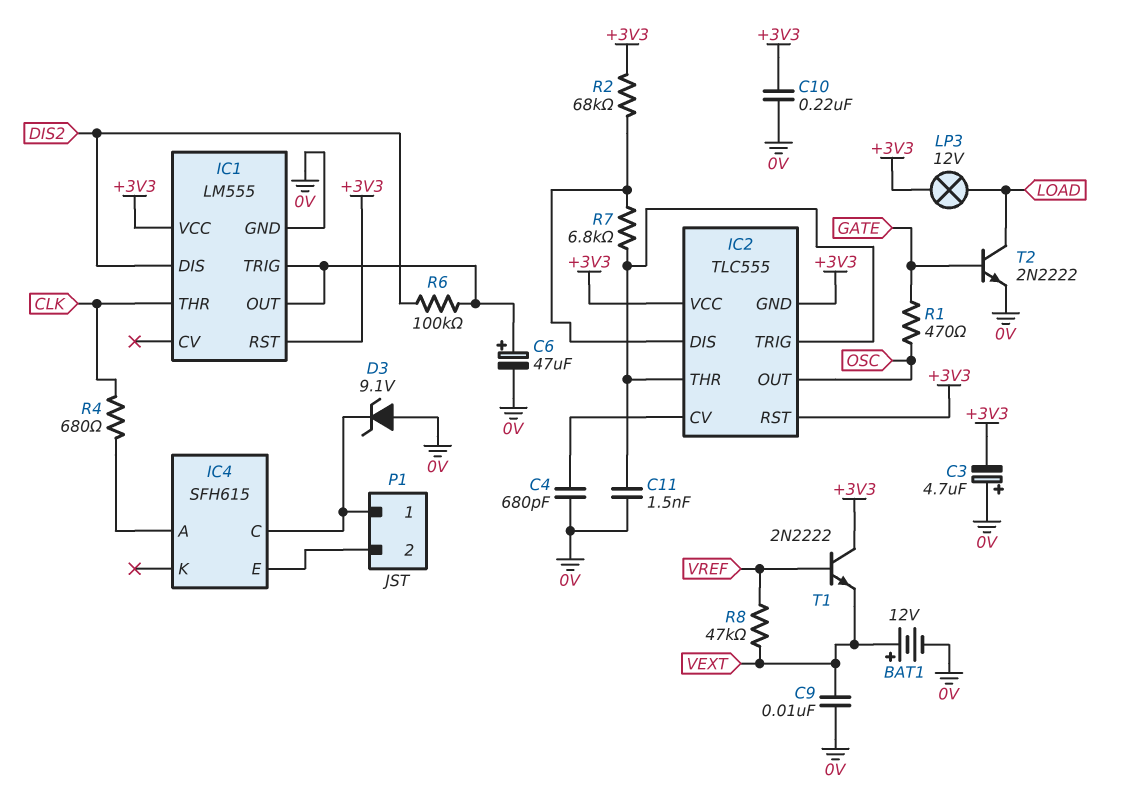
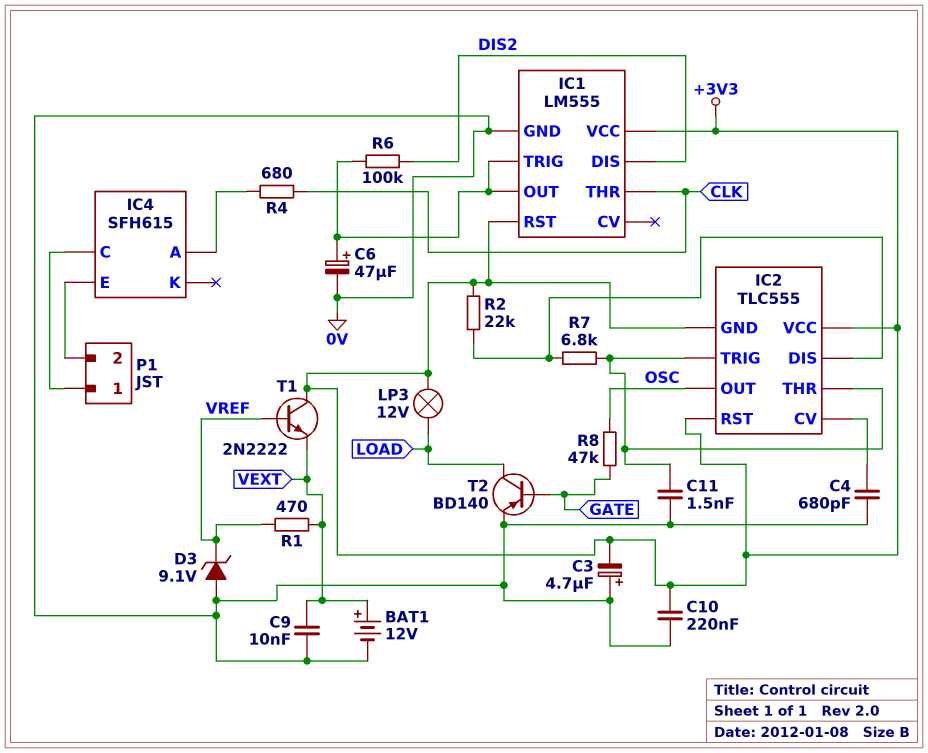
D3: zener 9.1V (A 0V, K IC4/C) -> zener 9.1V (A 0V, K VREF)
R1: 470 (GATE, OSC) -> 470 (VEXT, VREF)
R2: 68k (+3V3, IC2/DIS) -> 22k (+3V3, IC2/DIS)
R8: 47k (VEXT, VREF) -> 47k (GATE, OSC)
T2: NPN 2N2222 (B GATE, C LOAD, E 0V) -> PNP BD140 (B GATE, C LOAD, E 0V)

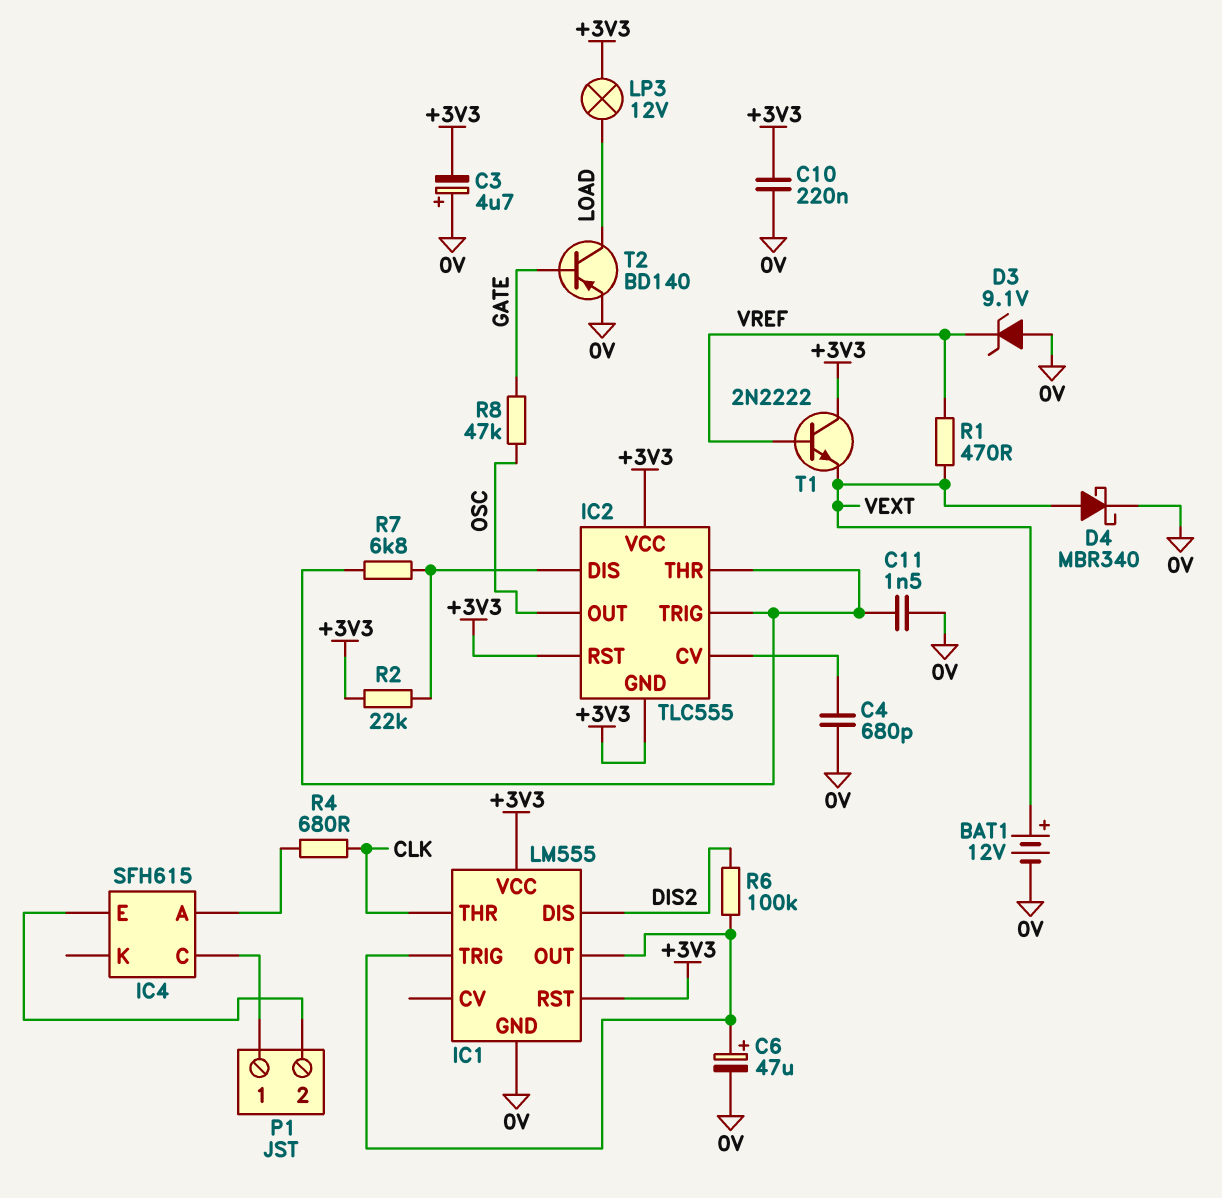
C9: 10nF (0V, VEXT) -> none
D4: none -> schottky MBR340 (A VEXT, K 0V)

